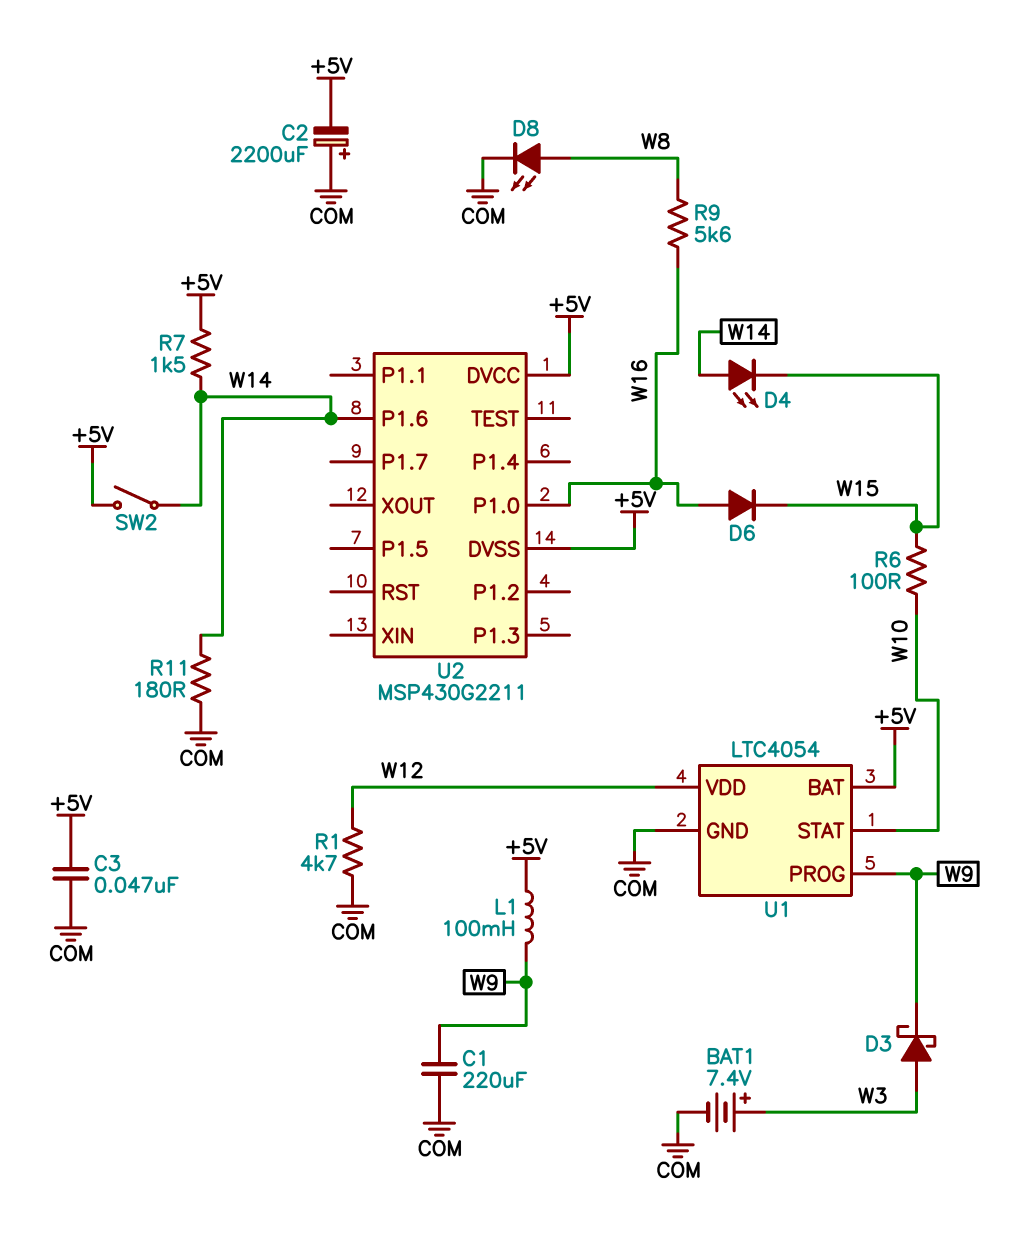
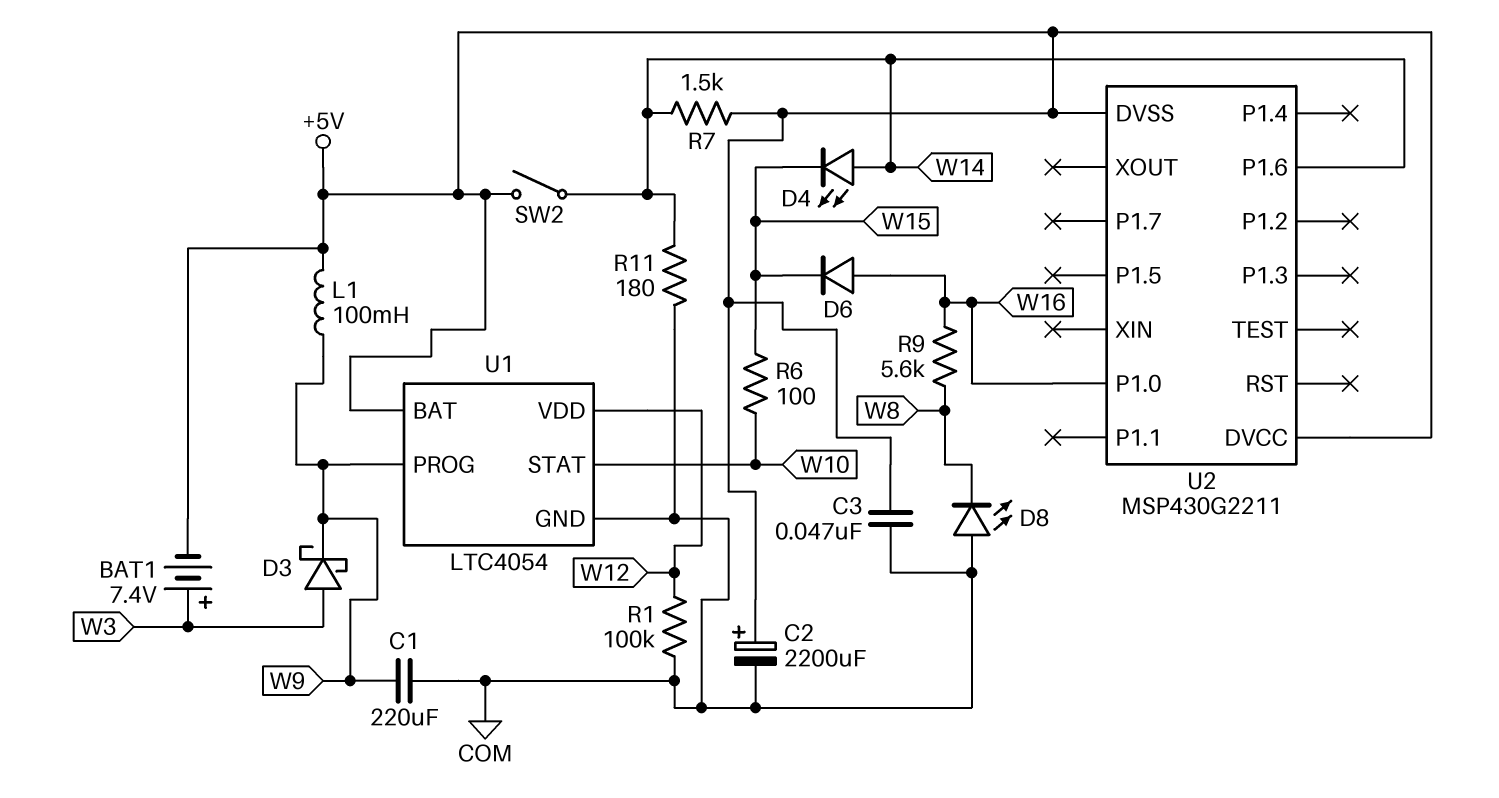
BAT1: 7.4V (plus W3, minus COM) -> 7.4V (plus W3, minus +5V)
C2: 2200uF (plus COM, minus +5V) -> 2200uF (plus +5V, minus COM)
D8: LED (A W8, K COM) -> LED (A COM, K W8)
R1: 4.7k (COM, W12) -> 100k (COM, W12)

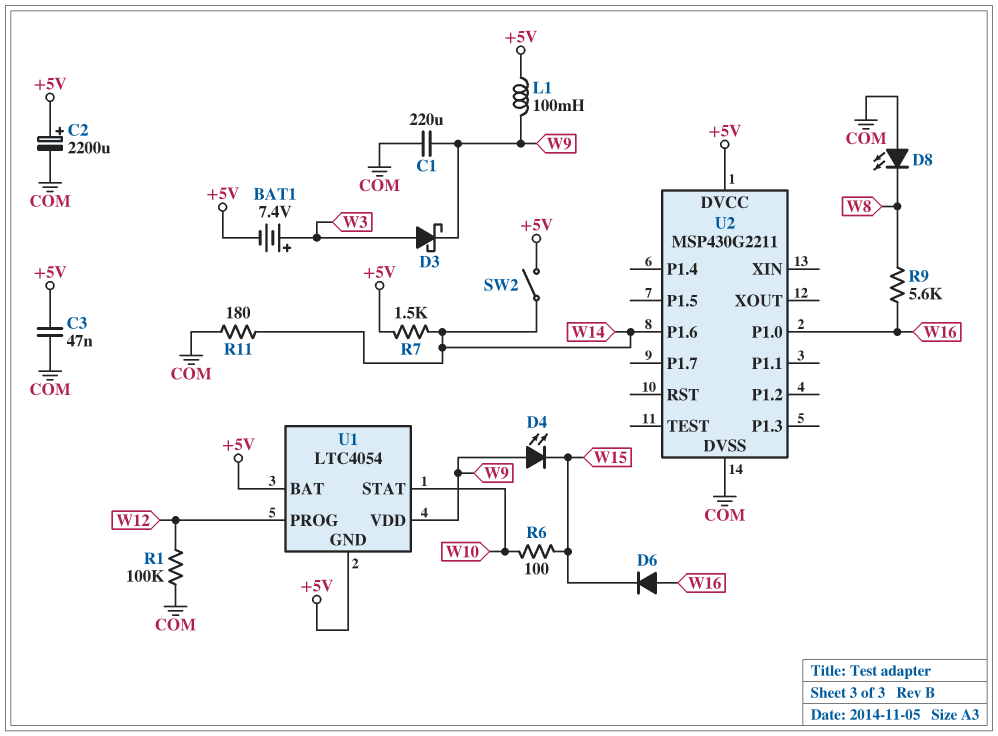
D4: LED (A W14, K W15) -> LED (A W9, K W15)
U1 pin GND: COM -> +5V
U1 pin PROG: W9 -> W12
U1 pin VDD: W12 -> W9
U2 pin DVSS: +5V -> COM

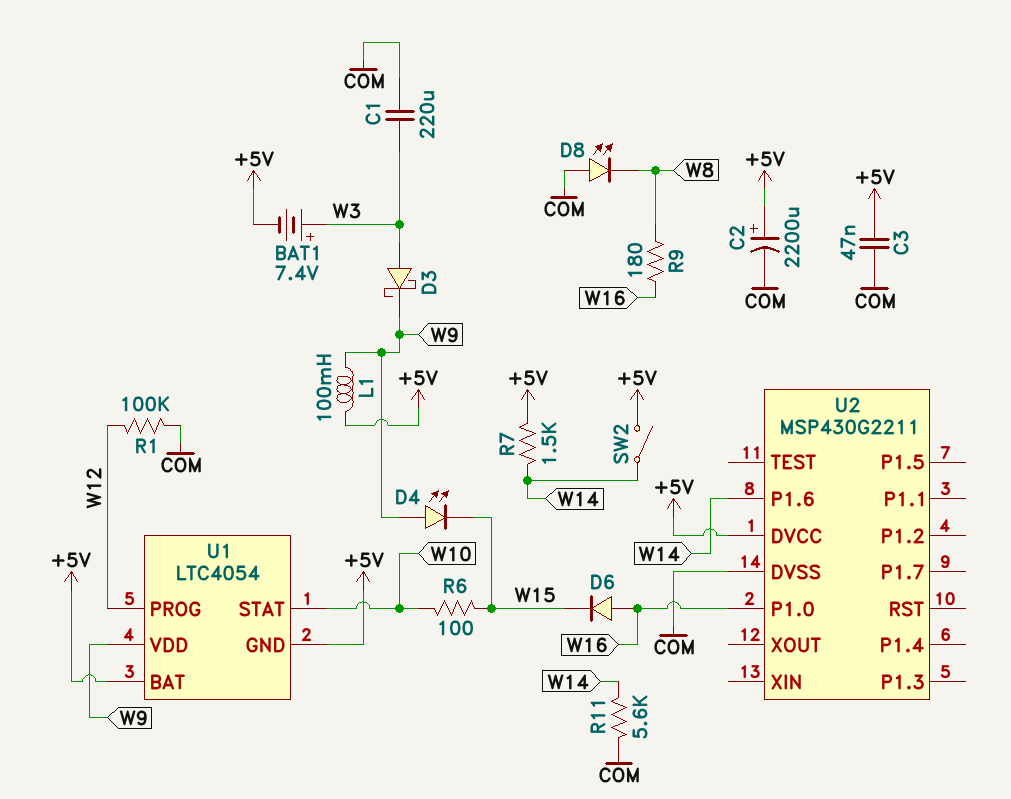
C1: 220uF (COM, W9) -> 220uF (COM, W3)
R9: 5.6k (W8, W16) -> 180 (W8, W16)
R11: 180 (COM, W14) -> 5.6k (COM, W14)

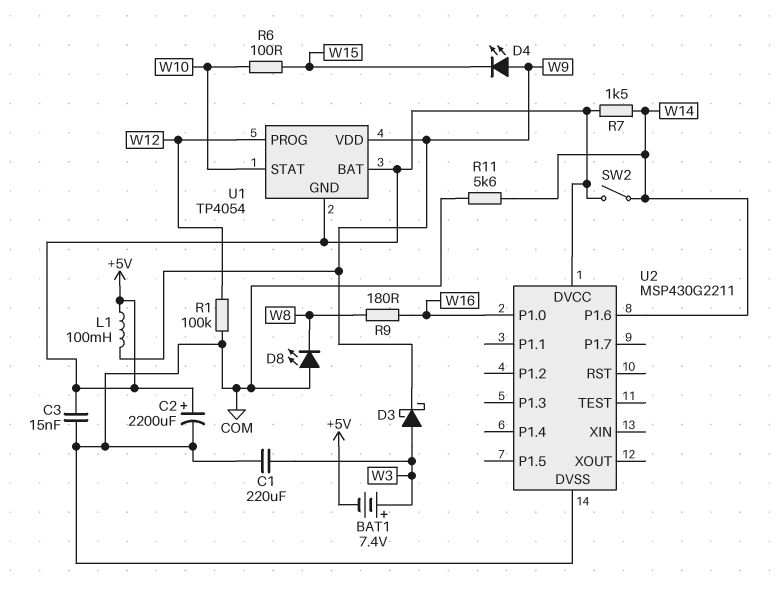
C3: 47nF (+5V, COM) -> 15nF (+5V, COM)
D6: diode (A W16, K W15) -> none
U1: LTC4054 -> TP4054

